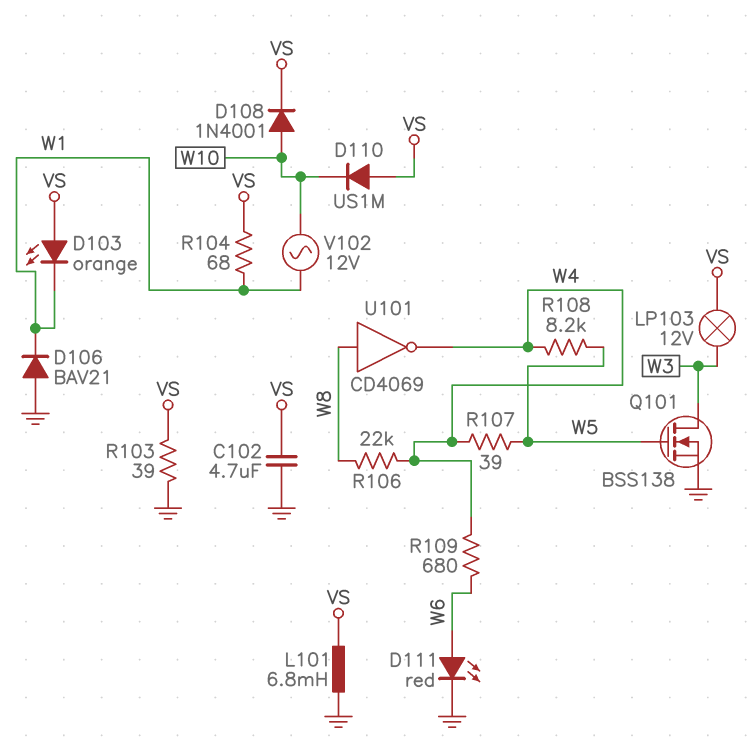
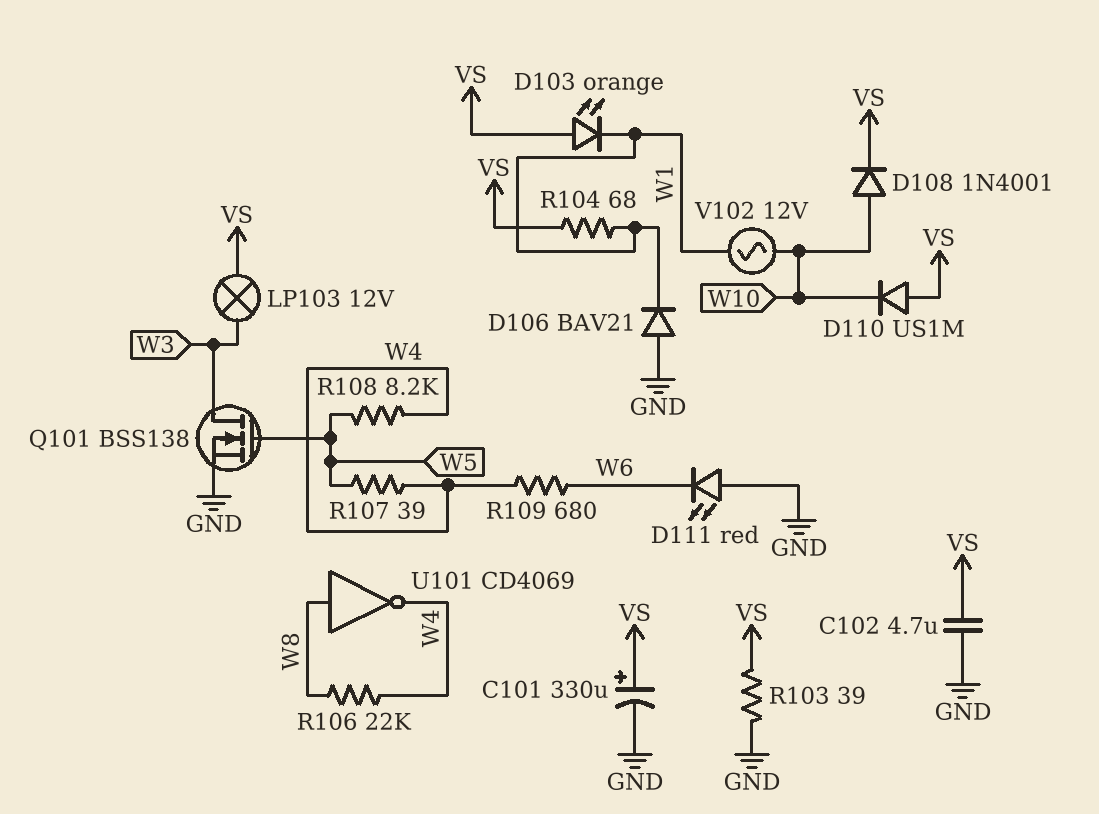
C101: none -> 330uF (plus VS, minus GND)
D111: LED red (A W6, K GND) -> LED red (A GND, K W6)
L101: 6.8mH (GND, VS) -> none

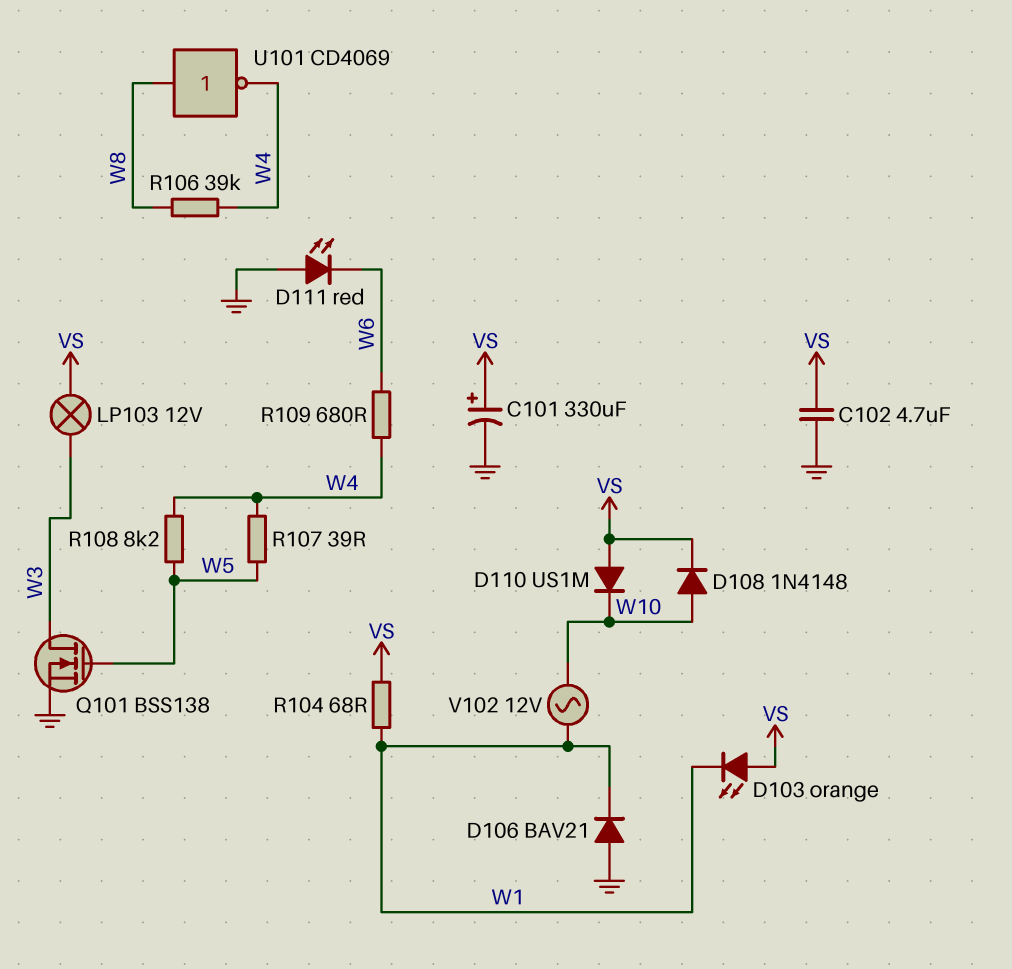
D108: diode 1N4001 (A W10, K VS) -> diode 1N4148 (A W10, K VS)
R103: 39 (GND, VS) -> none
R106: 22k (W4, W8) -> 39k (W4, W8)

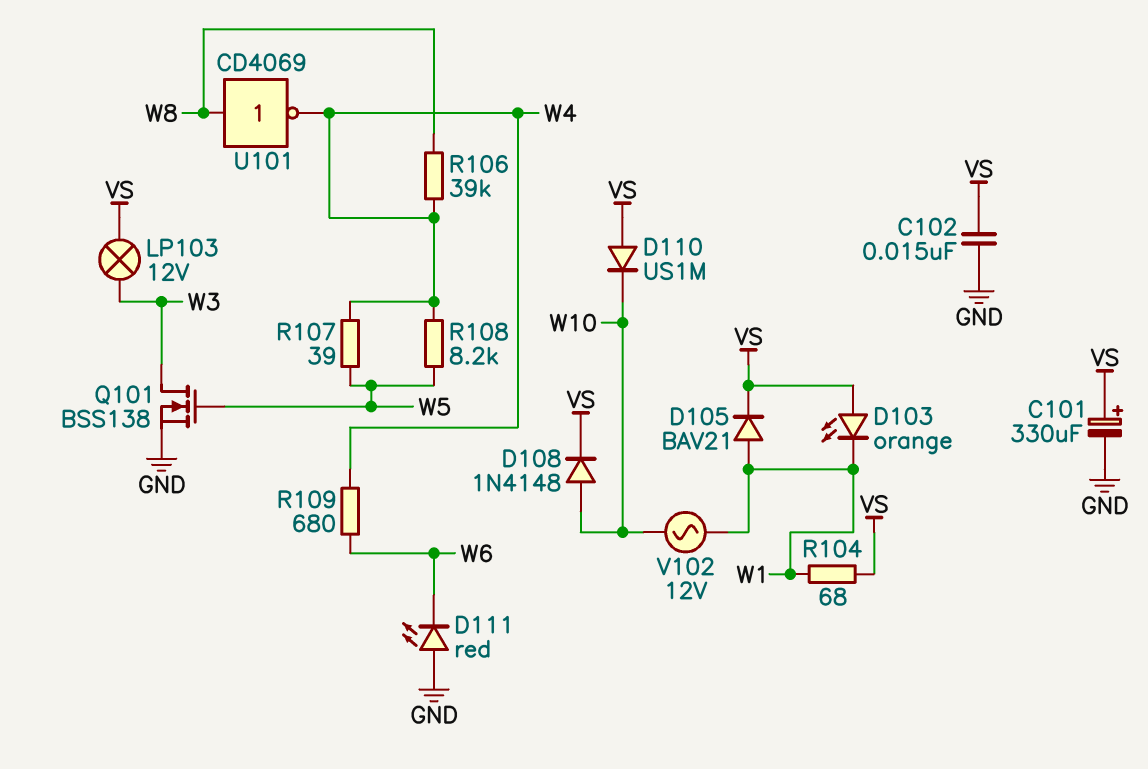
C102: 4.7uF (GND, VS) -> 15nF (GND, VS)
D105: none -> diode BAV21 (A W1, K VS)
D106: diode BAV21 (A GND, K W1) -> none

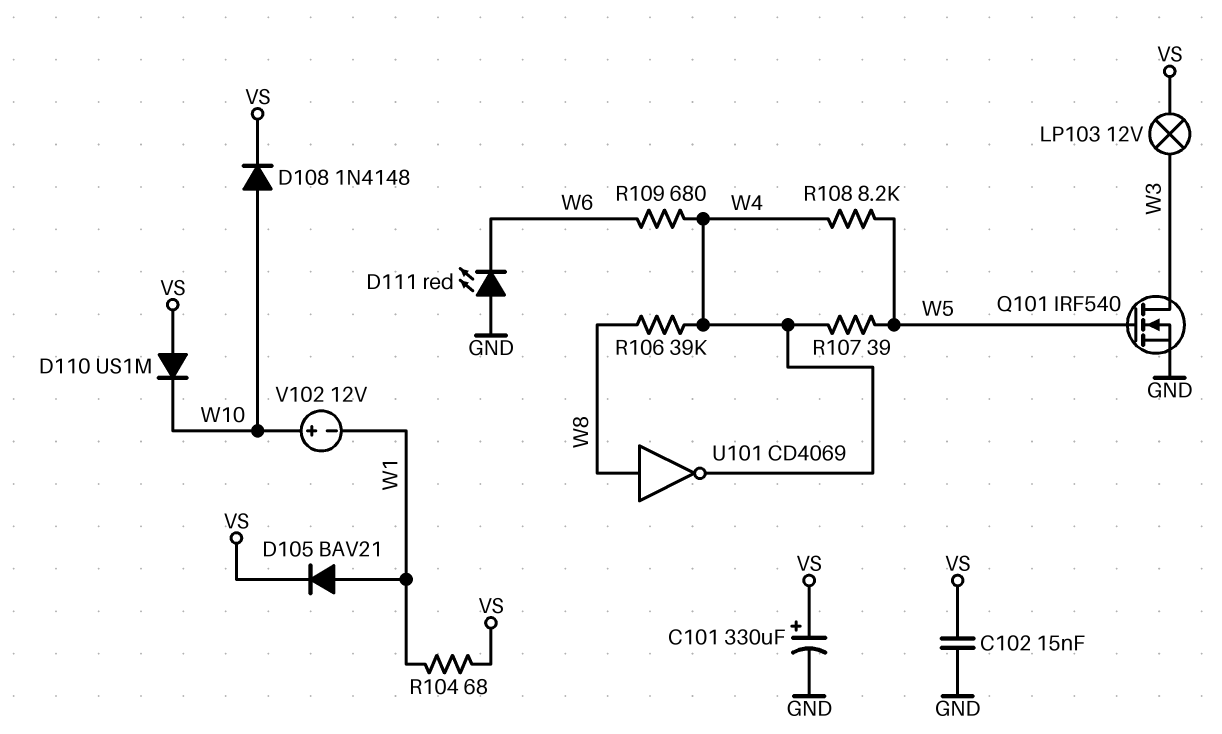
D103: LED orange (A VS, K W1) -> none
Q101: NMOS BSS138 (G W5, D W3, S GND) -> NMOS IRF540 (G W5, D W3, S GND)
V102: AC 12V (W1, W10) -> 12V (plus W10, minus W1)

